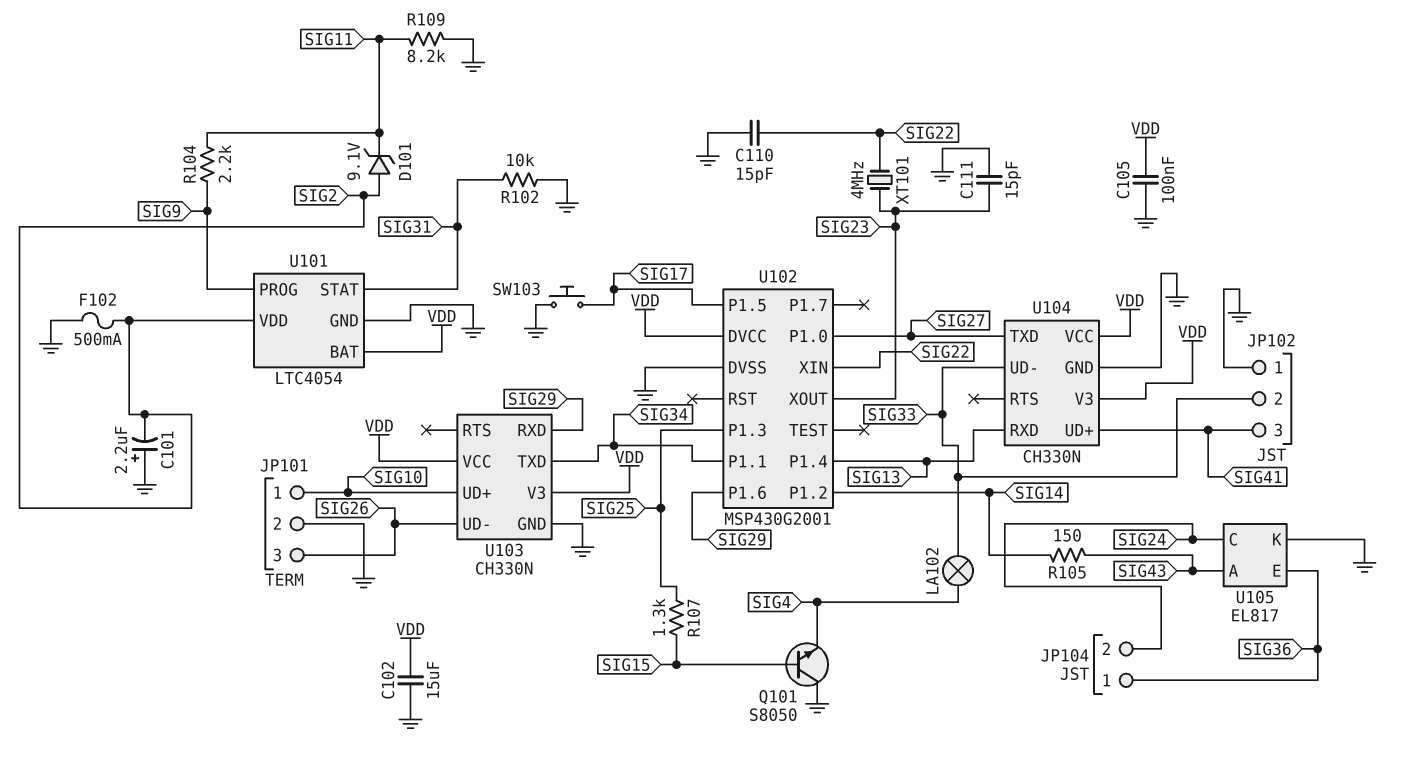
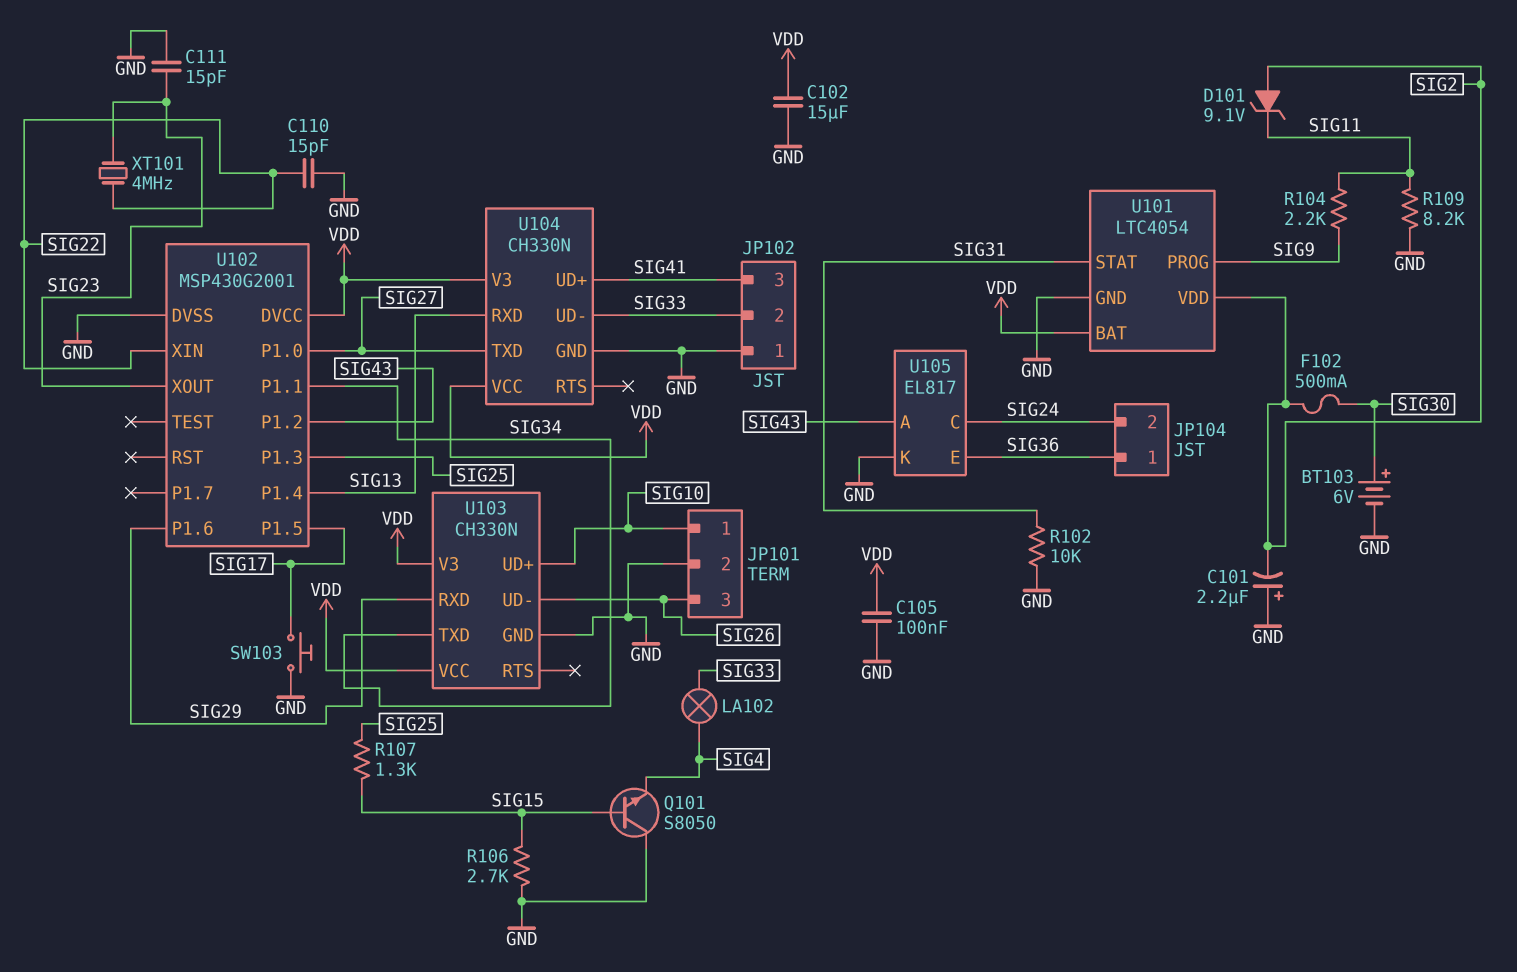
BT103: none -> 6V (plus SIG30, minus GND)
F102: 500mA (GND, SIG2) -> 500mA (SIG2, SIG30)
R105: 150 (SIG14, SIG43) -> none
R106: none -> 2.7k (GND, SIG15)
U102 pin P1.2: SIG14 -> SIG43

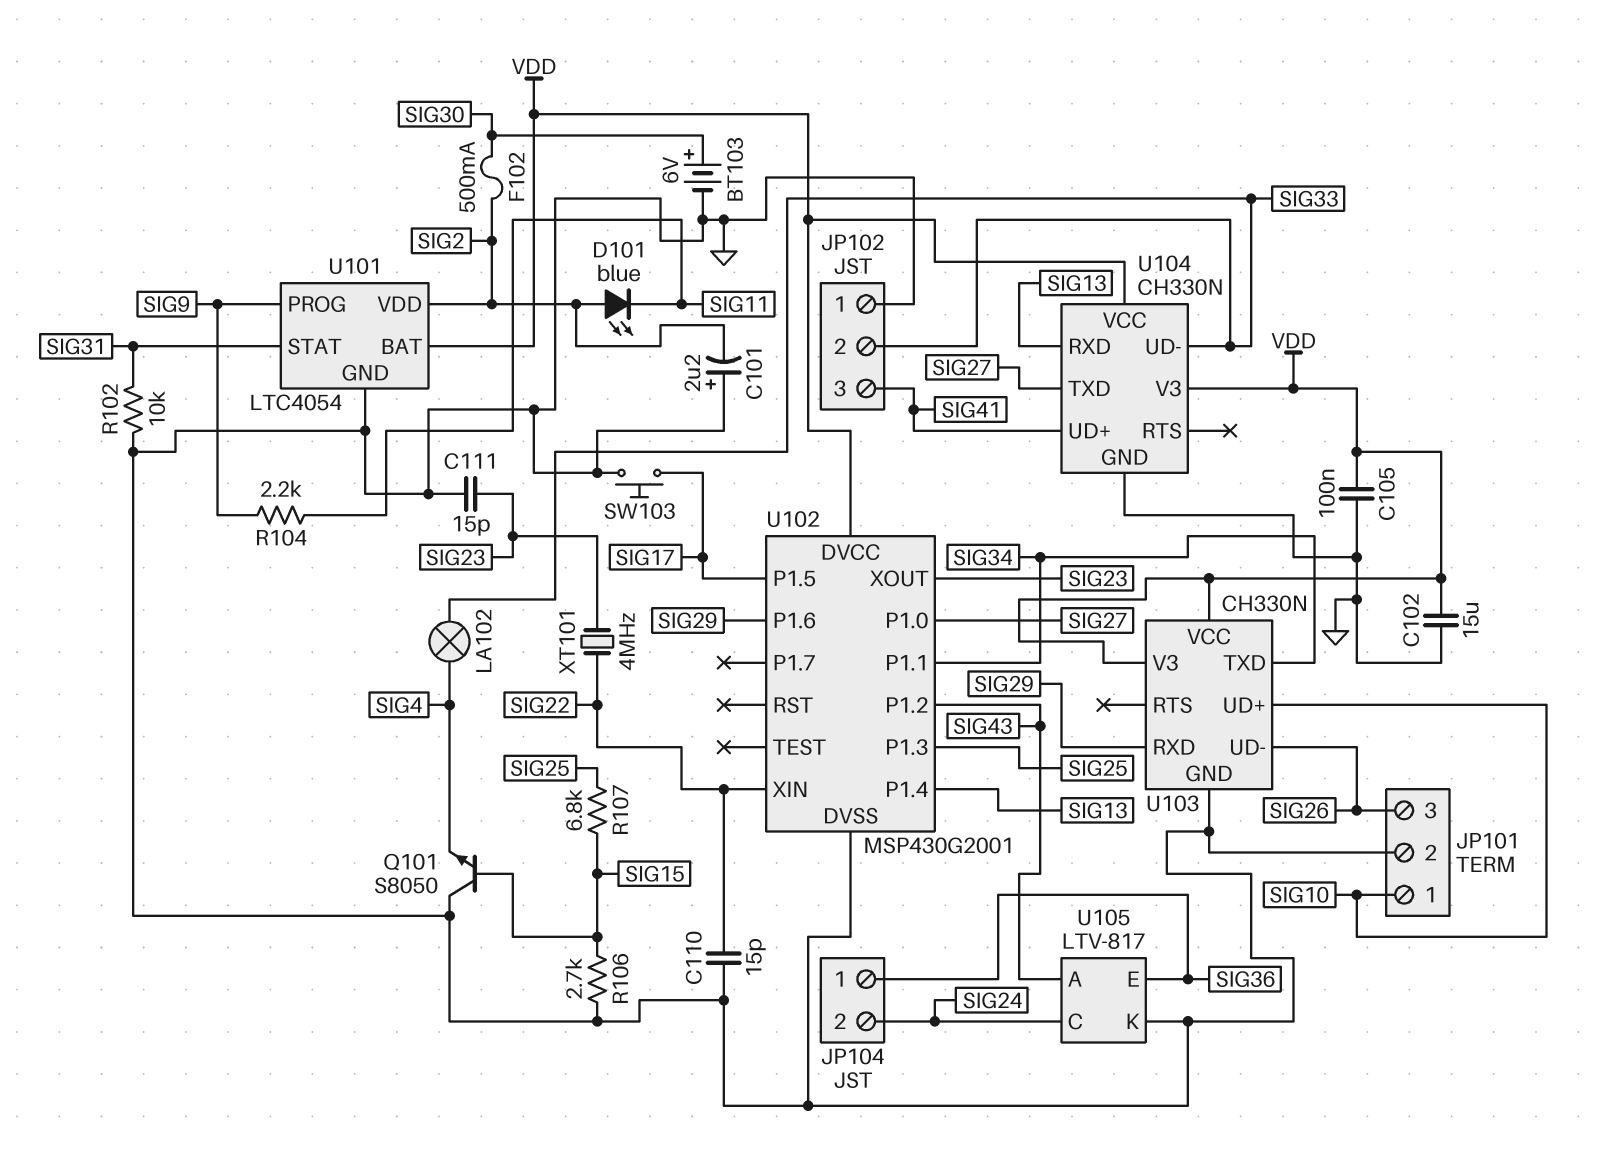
D101: zener 9.1V (A SIG2, K SIG11) -> LED blue (A SIG2, K SIG11)
R107: 1.3k (SIG15, SIG25) -> 6.8k (SIG15, SIG25)
R109: 8.2k (GND, SIG11) -> none
U105: EL817 -> LTV-817

